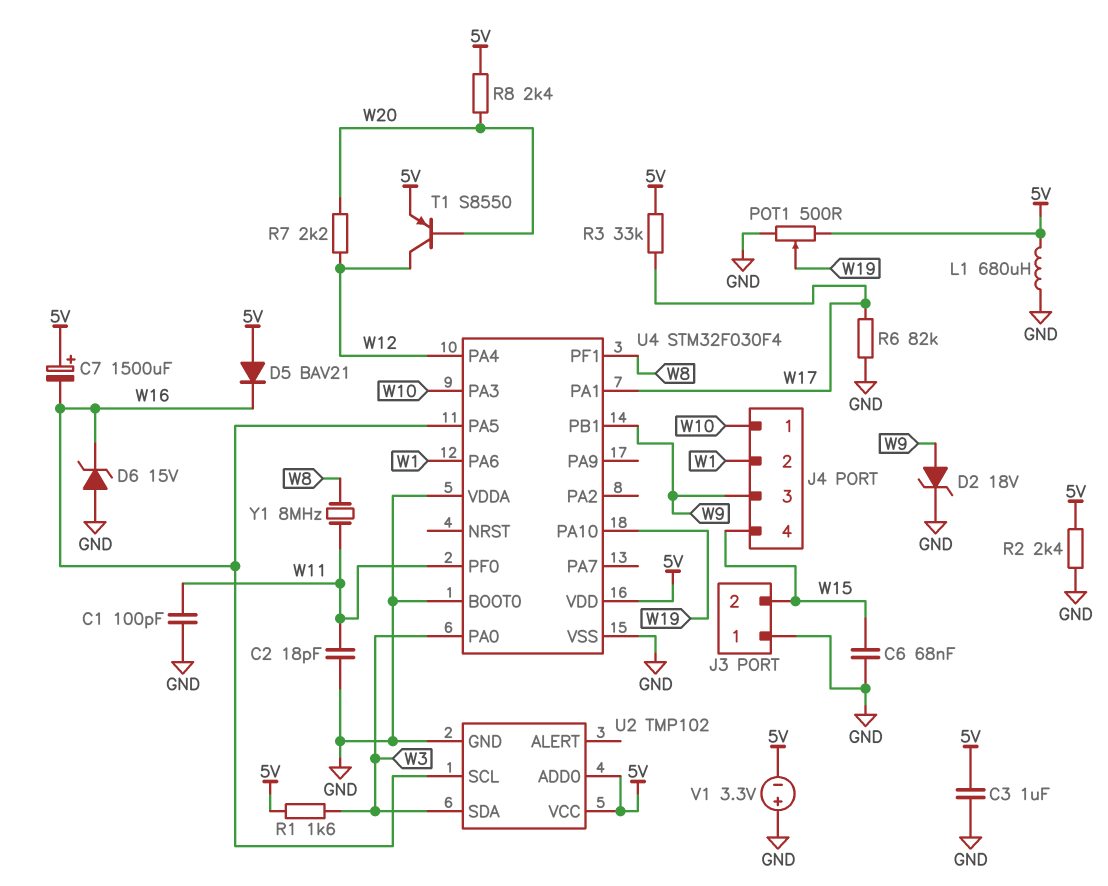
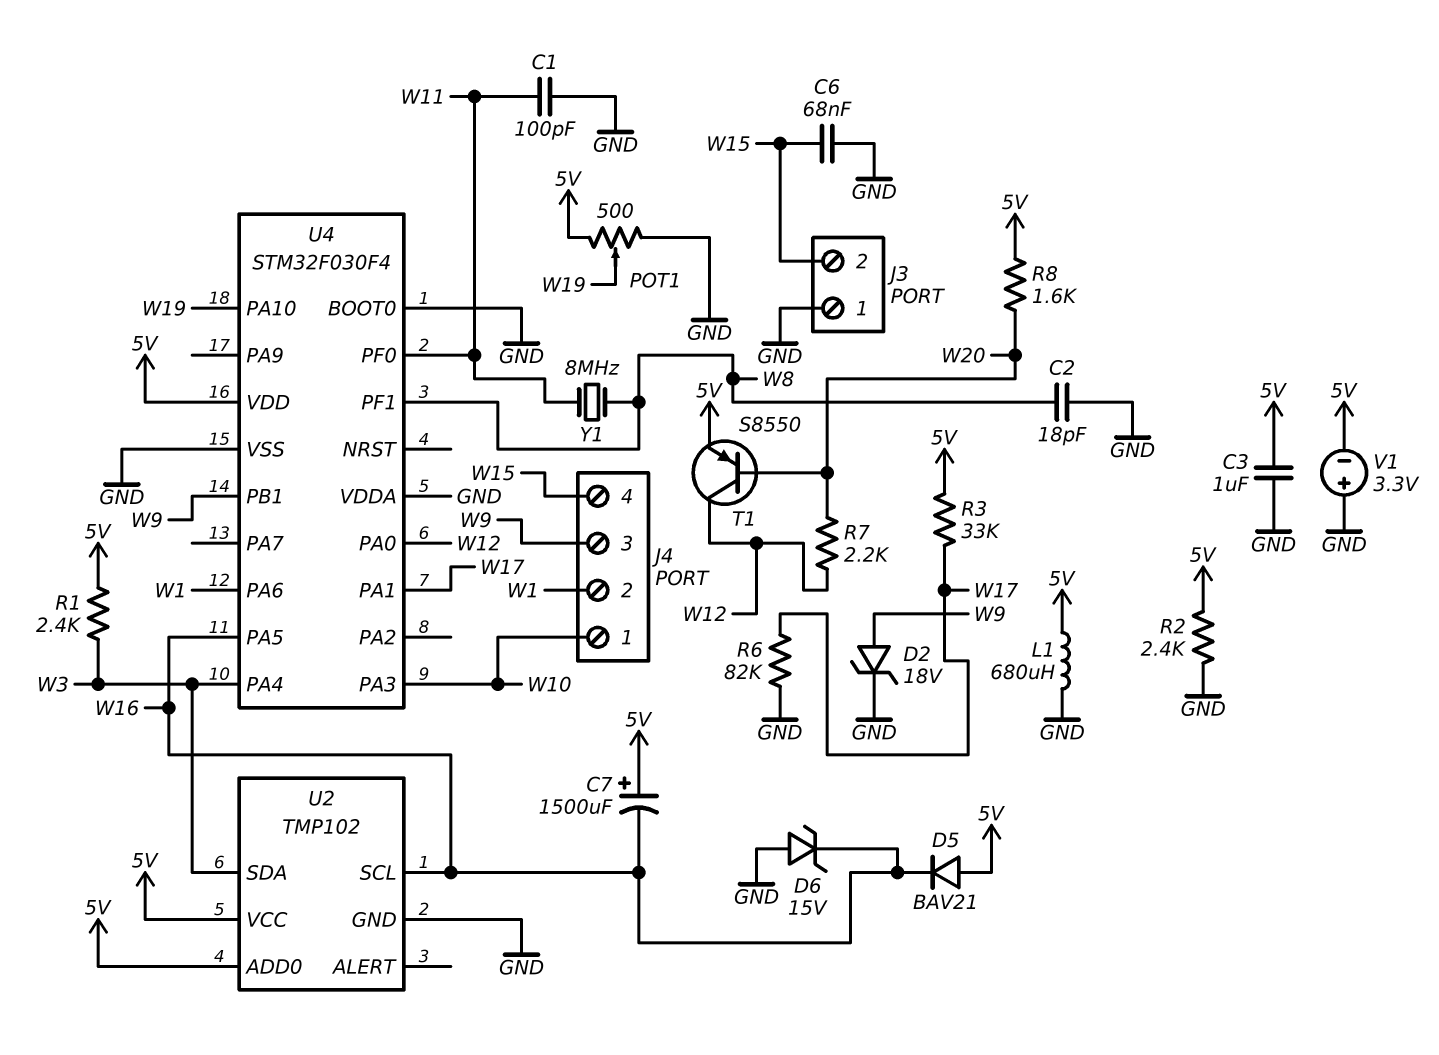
C2: 18pF (GND, W11) -> 18pF (GND, W8)
R1: 1.6k (5V, W3) -> 2.4k (5V, W3)
R8: 2.4k (5V, W20) -> 1.6k (5V, W20)
U4 pin PA0: W3 -> W12
U4 pin PA4: W12 -> W3

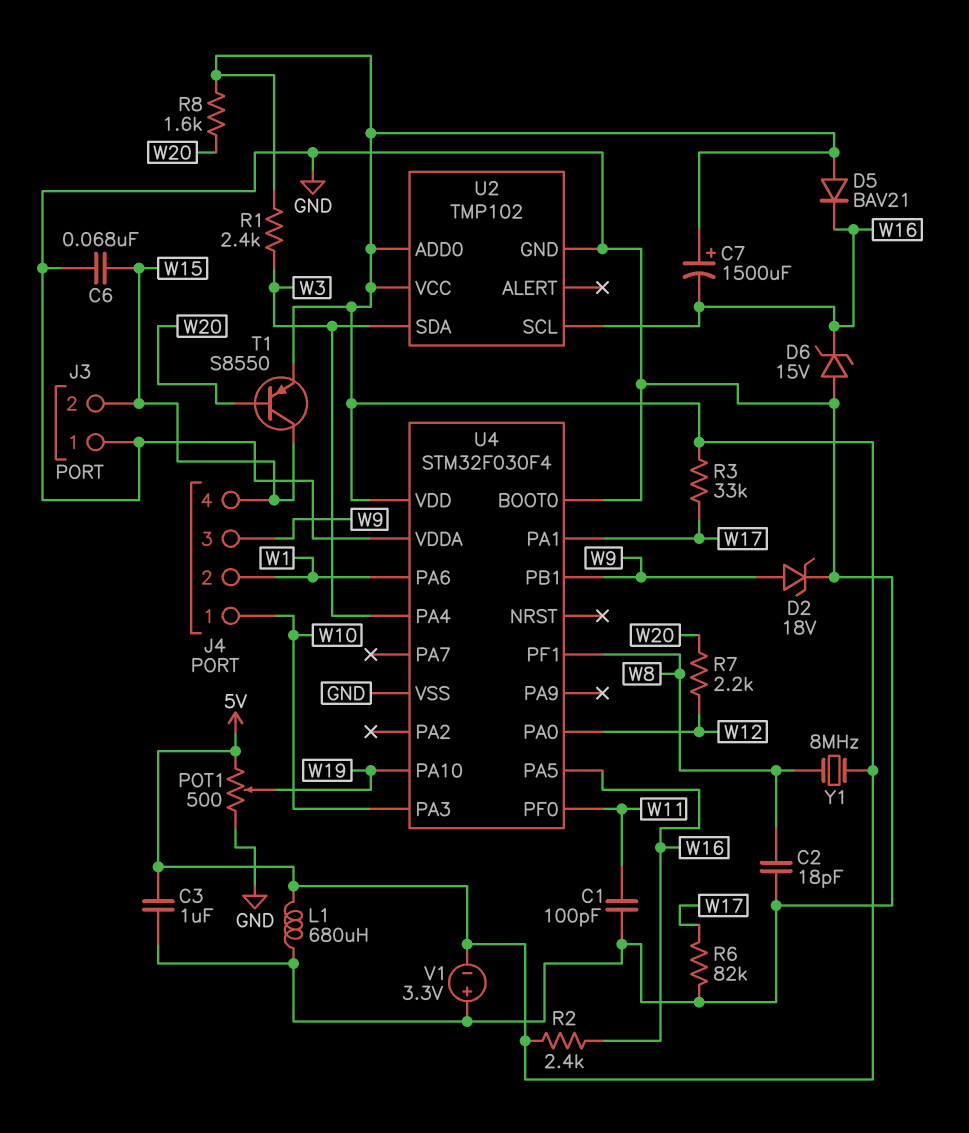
R2: 2.4k (5V, GND) -> 2.4k (5V, W16)
T1: PNP S8550 (B W20, C W12, E 5V) -> PNP S8550 (B W20, C W15, E 5V)
Y1: 8MHz (W8, W11) -> 8MHz (5V, W8)

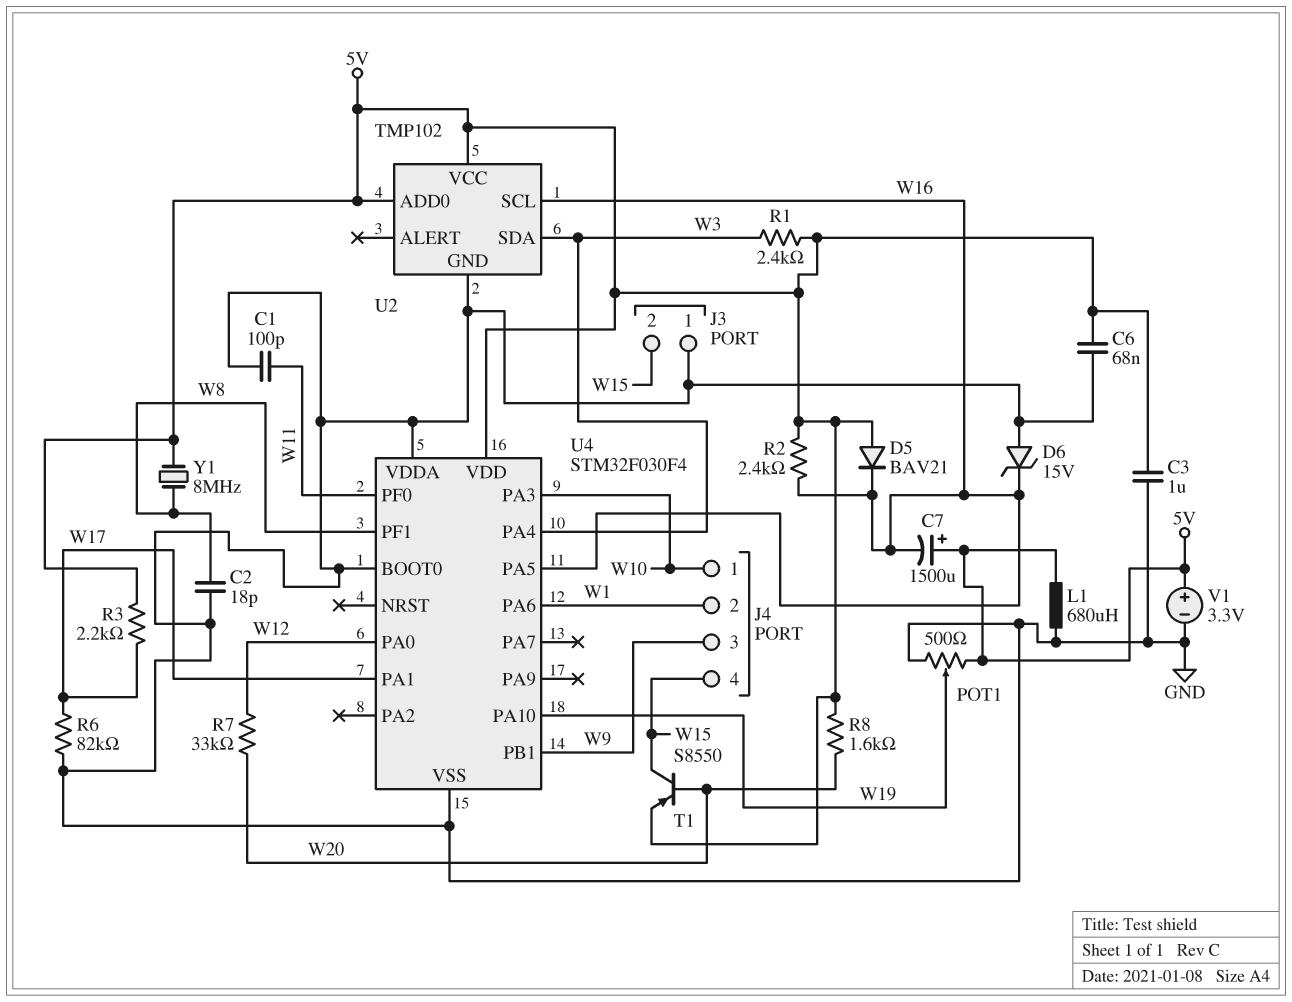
C6: 68nF (GND, W15) -> 68nF (5V, GND)
D2: zener 18V (A W9, K GND) -> none
R3: 33k (5V, W17) -> 2.2k (5V, W17)
R7: 2.2k (W12, W20) -> 33k (W12, W20)
V1: 3.3V (plus GND, minus 5V) -> 3.3V (plus 5V, minus GND)

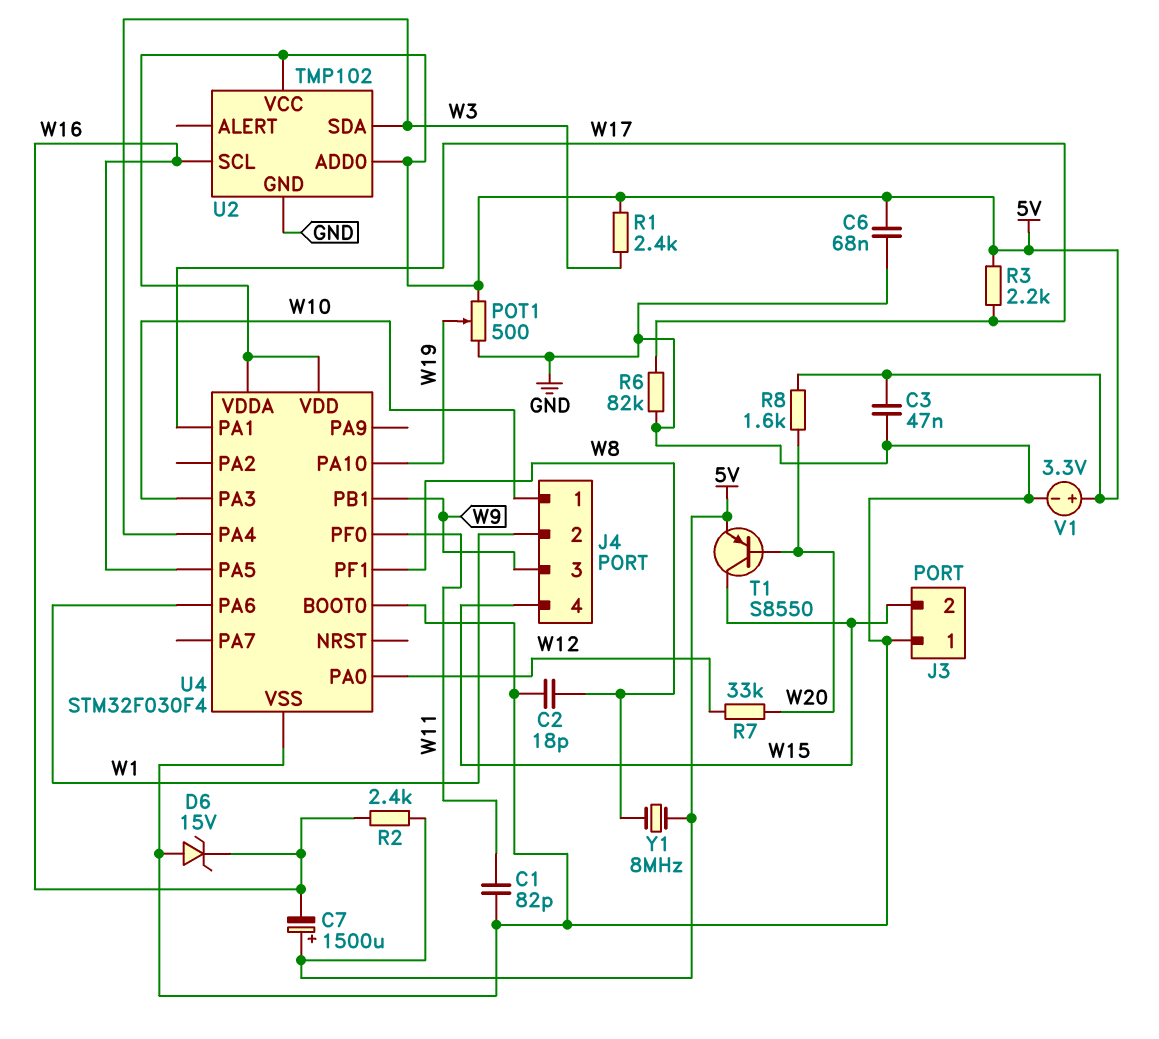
C1: 100pF (GND, W11) -> 82pF (GND, W11)
C3: 1uF (5V, GND) -> 47nF (5V, GND)
D5: diode BAV21 (A 5V, K W16) -> none
L1: 680uH (5V, GND) -> none
U4 pin VDDA: GND -> 5V

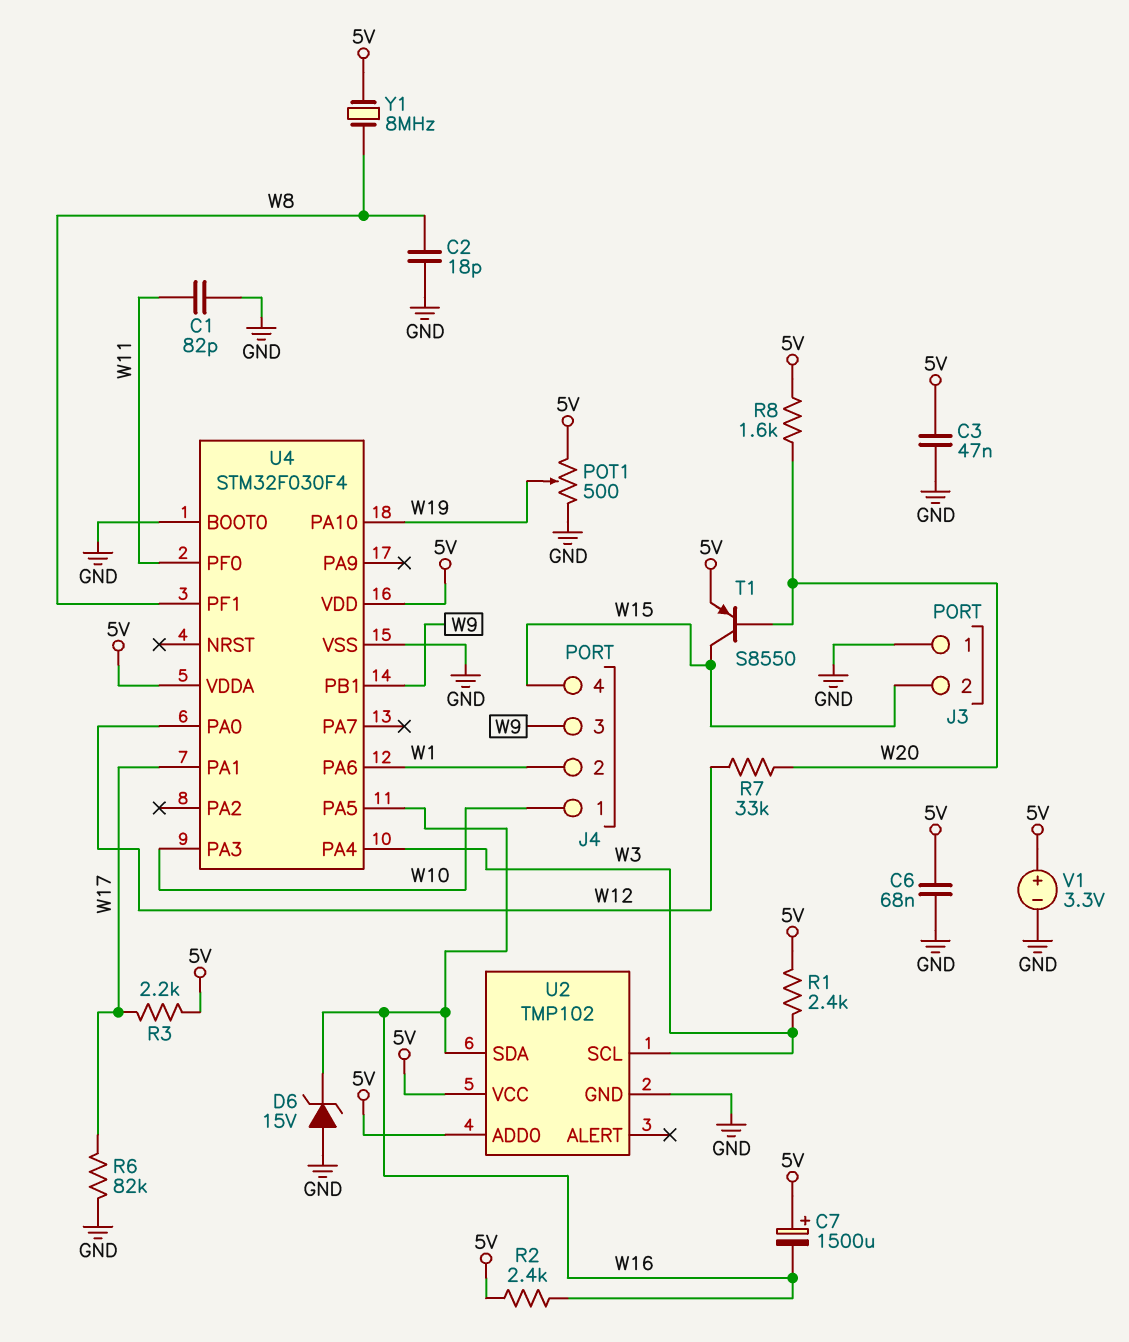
U2 pin SCL: W16 -> W3
U2 pin SDA: W3 -> W16

